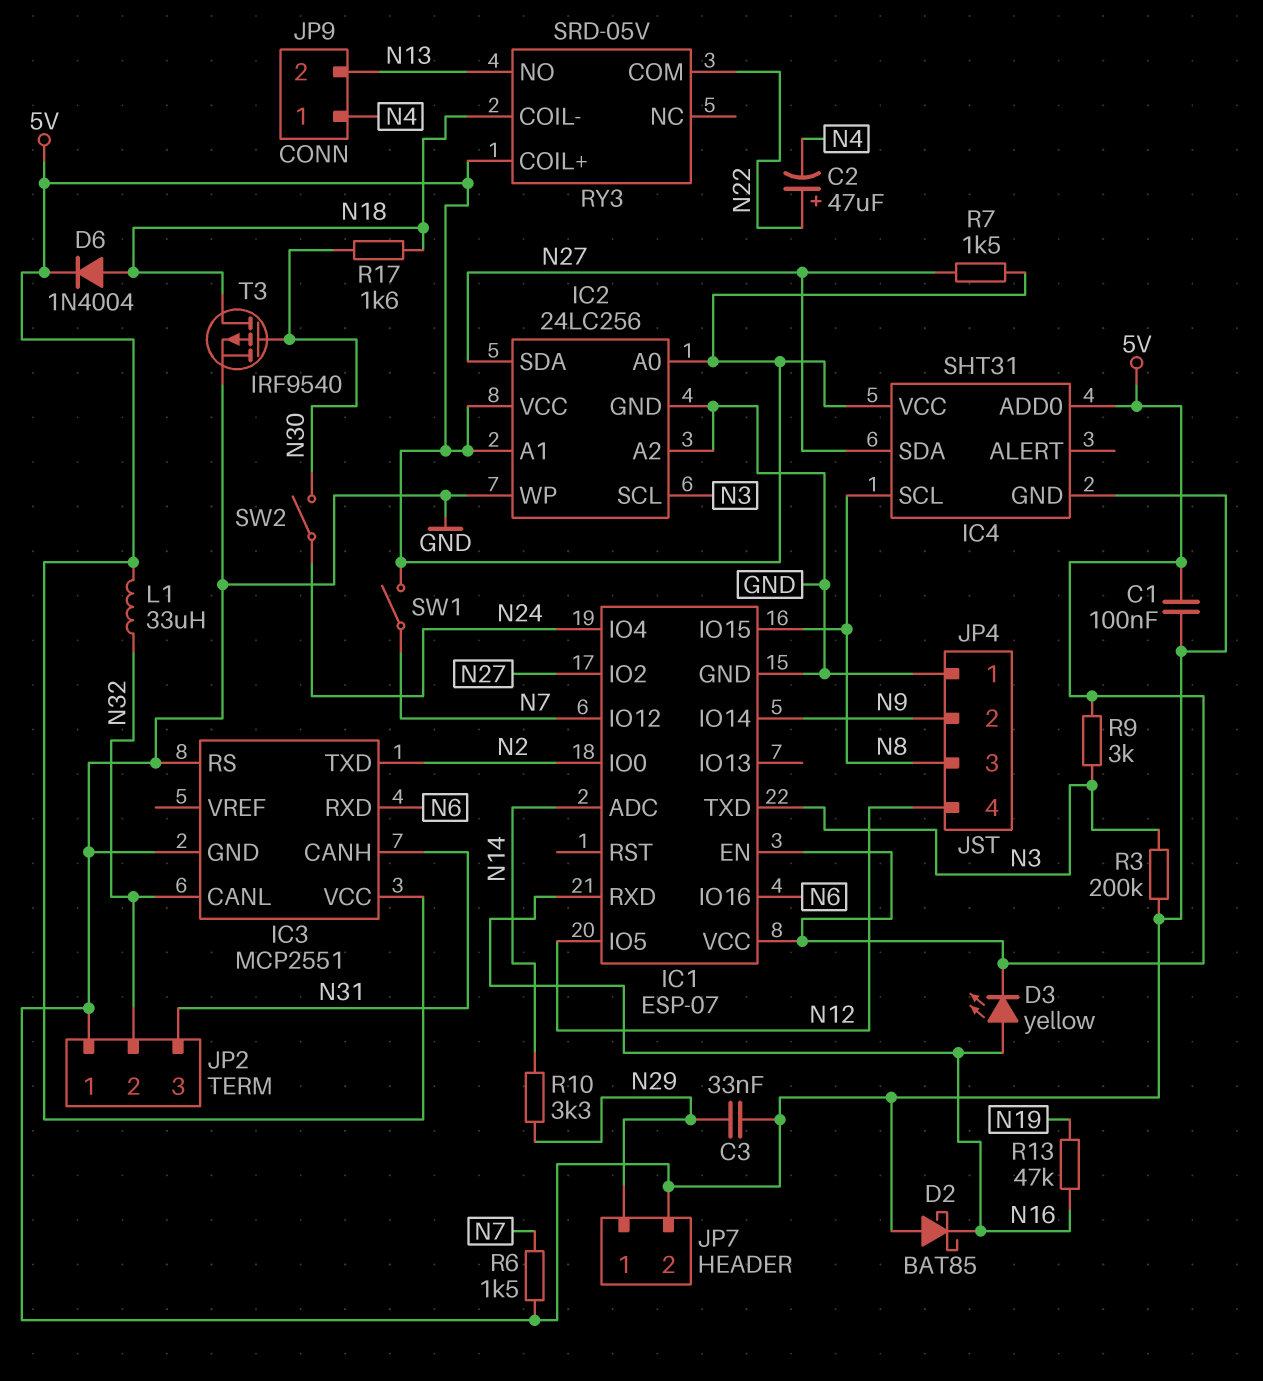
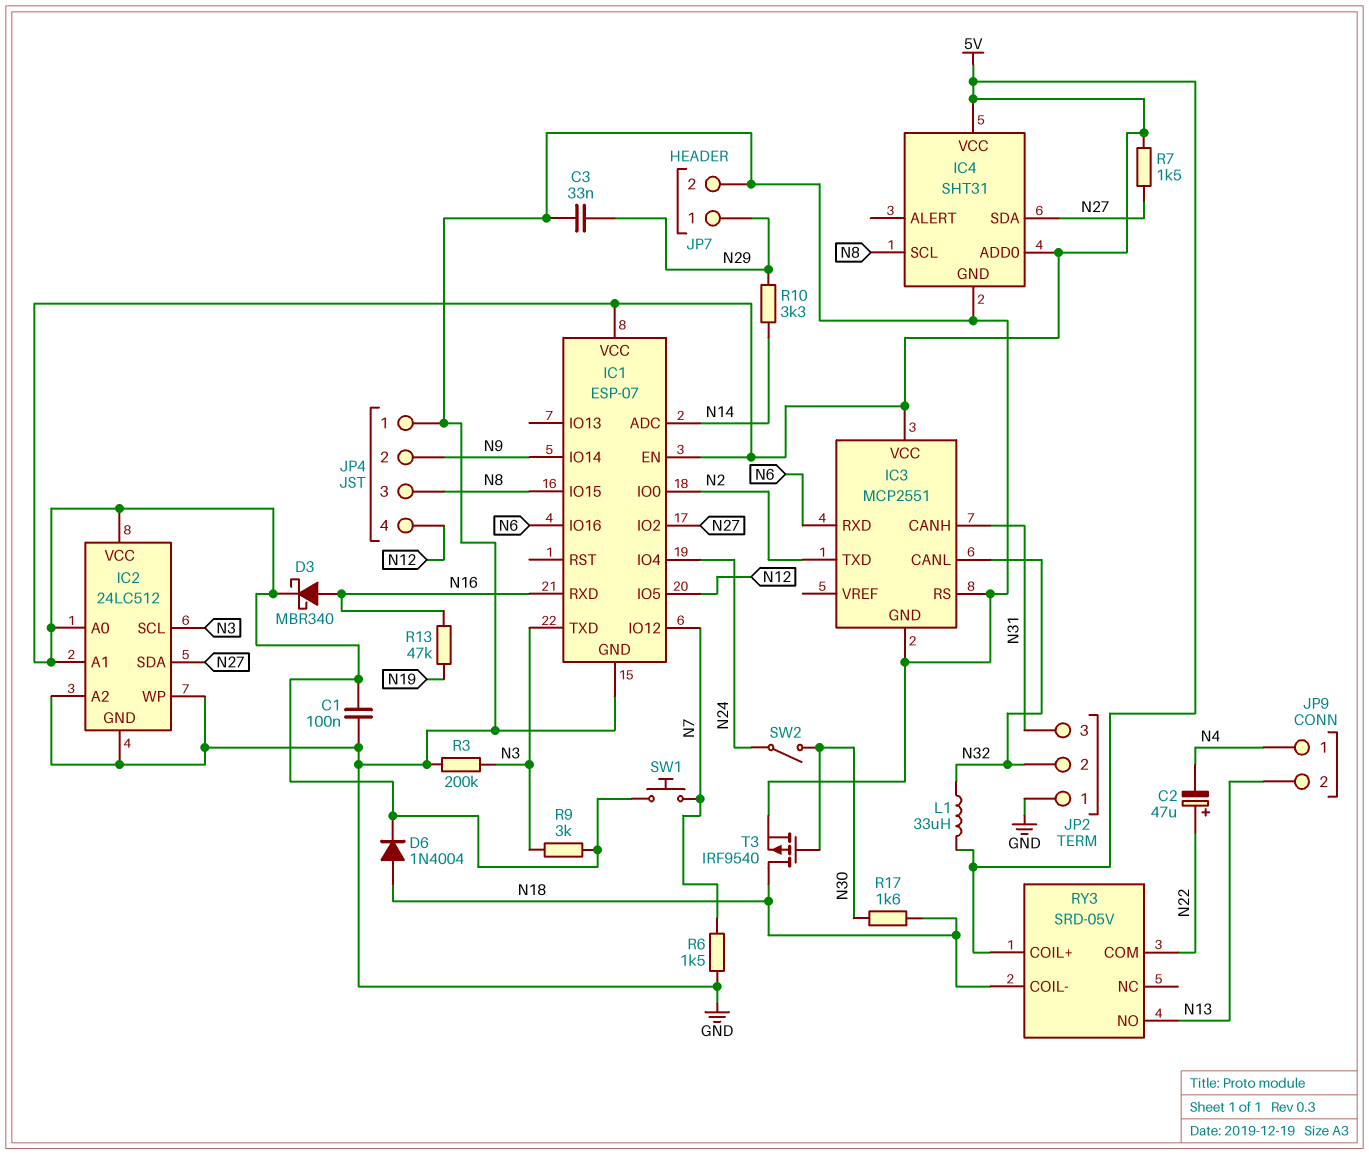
D2: schottky BAT85 (A GND, K N16) -> none
D3: LED yellow (A N16, K 5V) -> schottky MBR340 (A N16, K 5V)
IC2: 24LC256 -> 24LC512
SW1: switch (5V, N7) -> button (5V, N7)

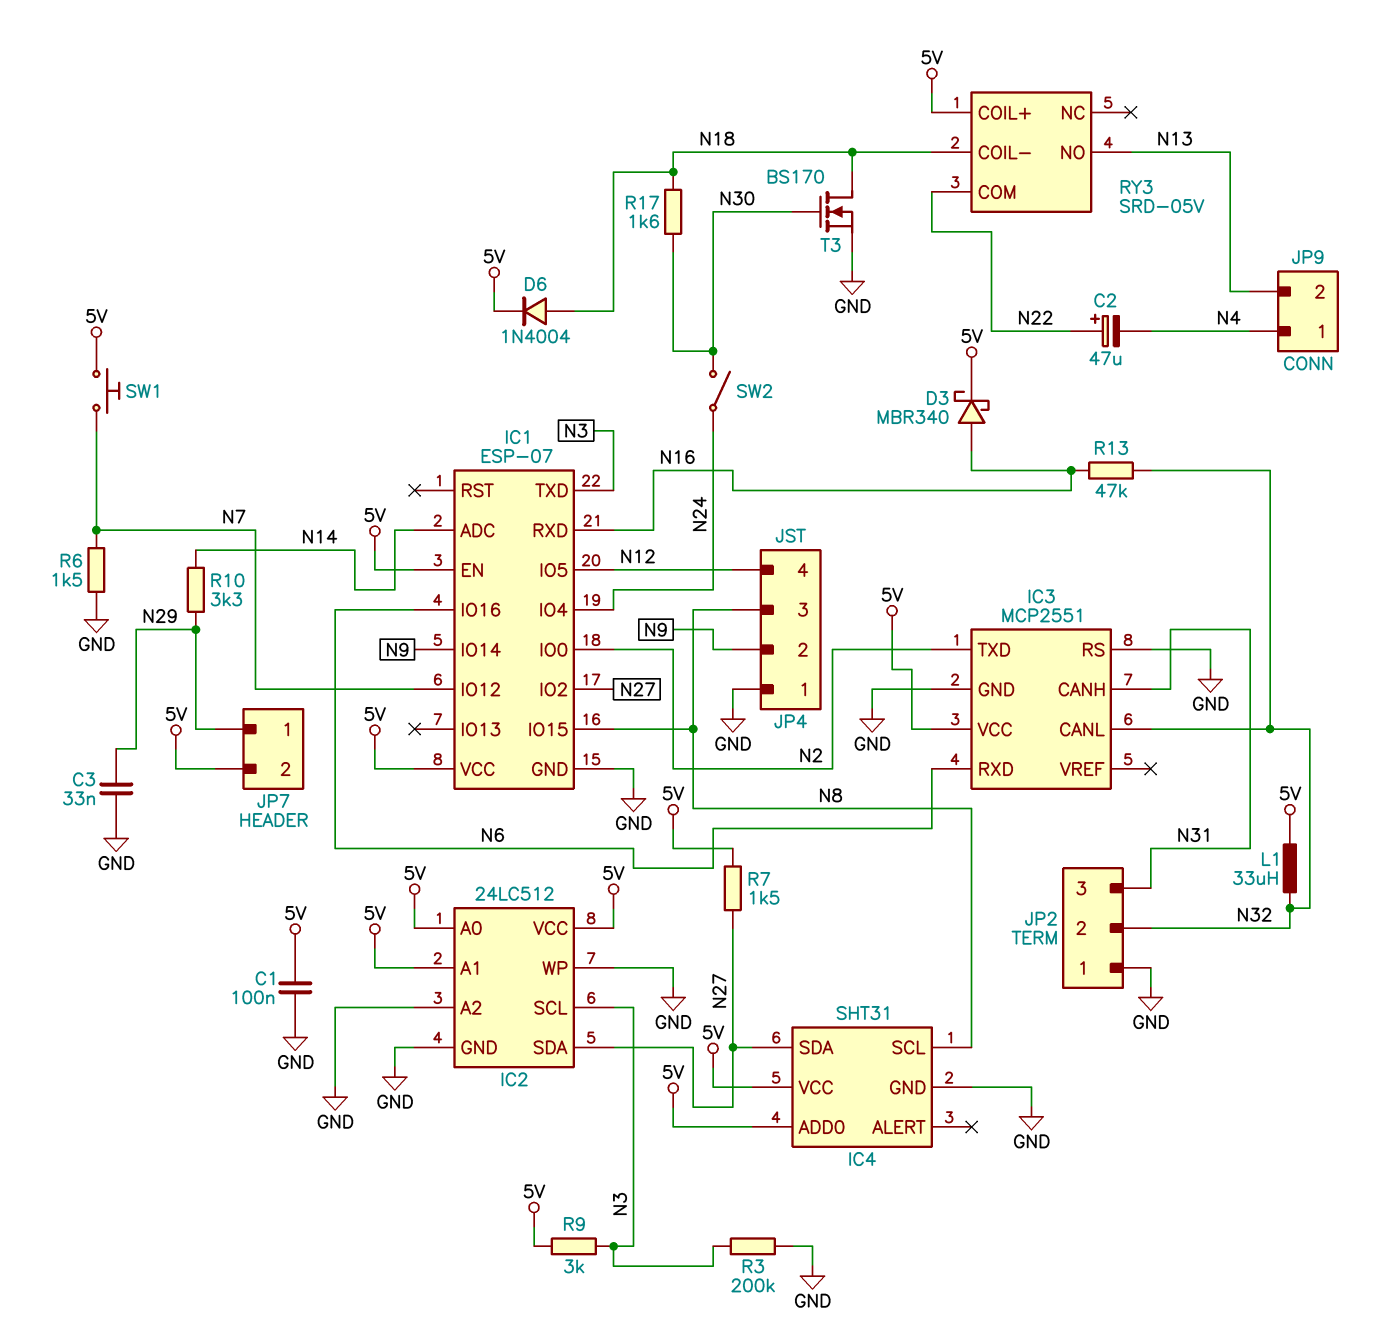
JP7 pin 2: GND -> 5V
R13: 47k (N16, N19) -> 47k (N16, N32)
T3: PMOS IRF9540 (G N30, D N18, S GND) -> NMOS BS170 (G N30, D N18, S GND)

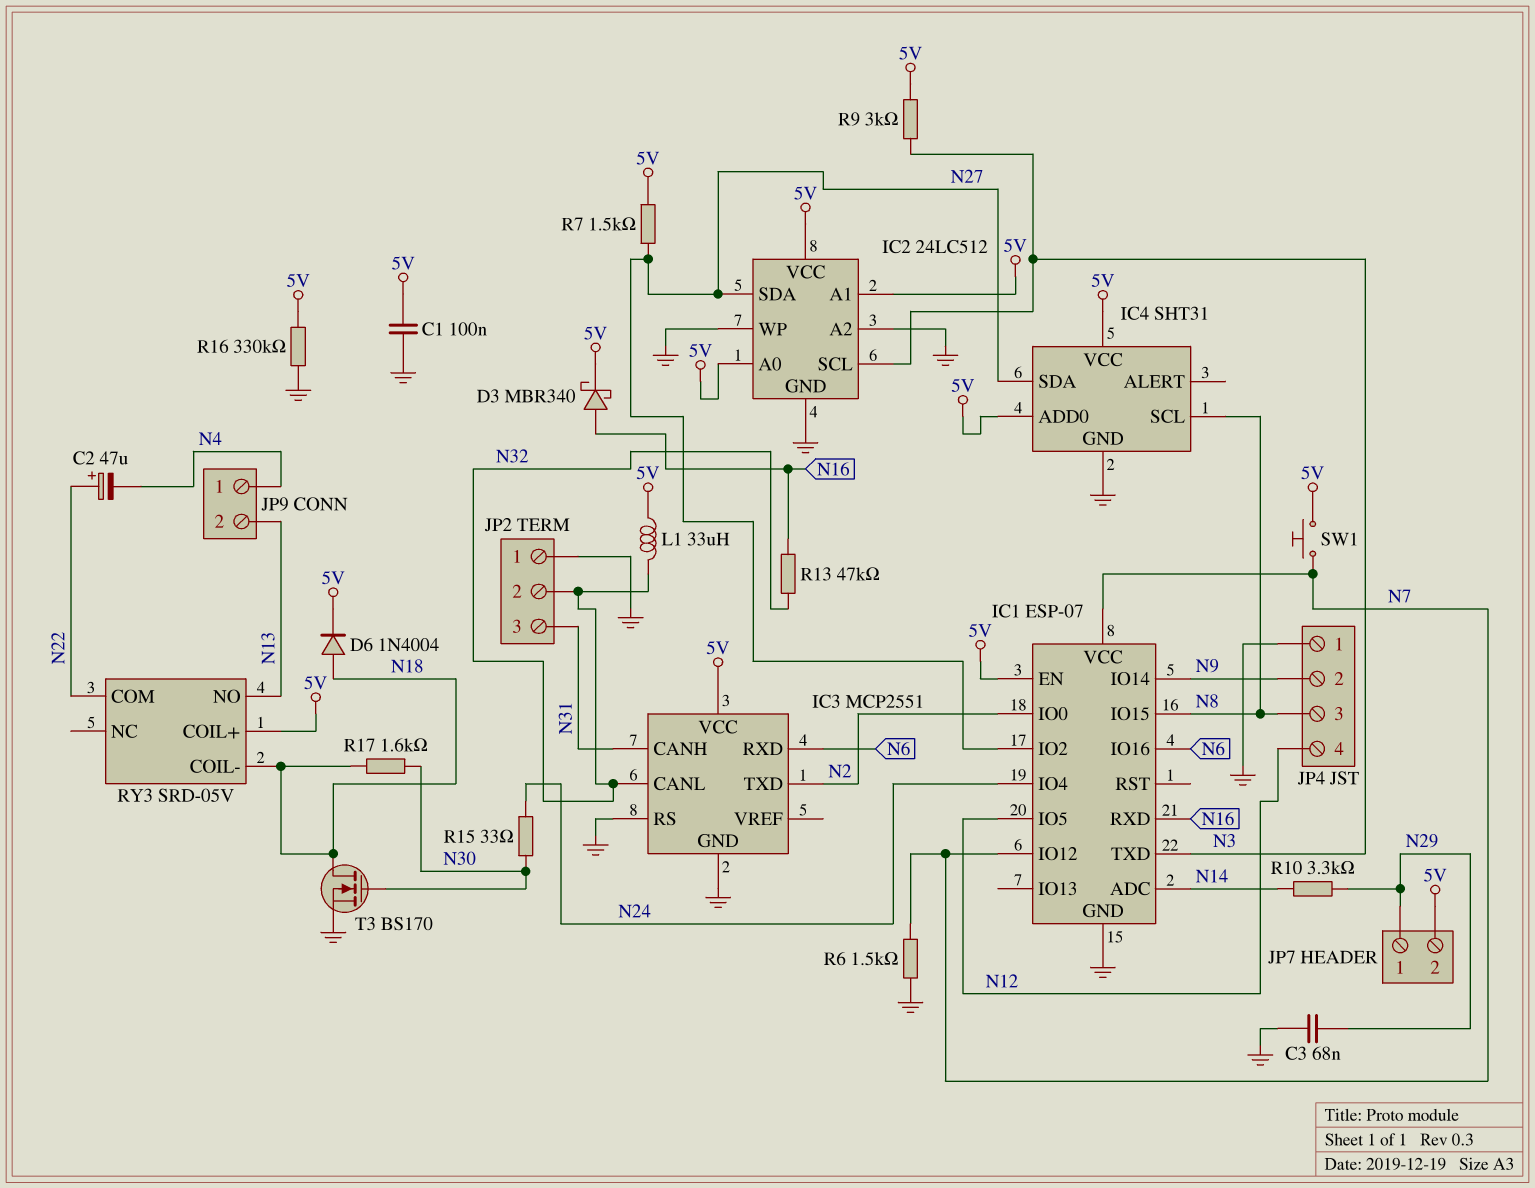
C3: 33nF (GND, N29) -> 68nF (GND, N29)
IC1 pin VCC: 5V -> N7
R3: 200k (GND, N3) -> none
R15: none -> 33 (N24, N30)
R16: none -> 330k (5V, GND)
SW2: switch (N24, N30) -> none

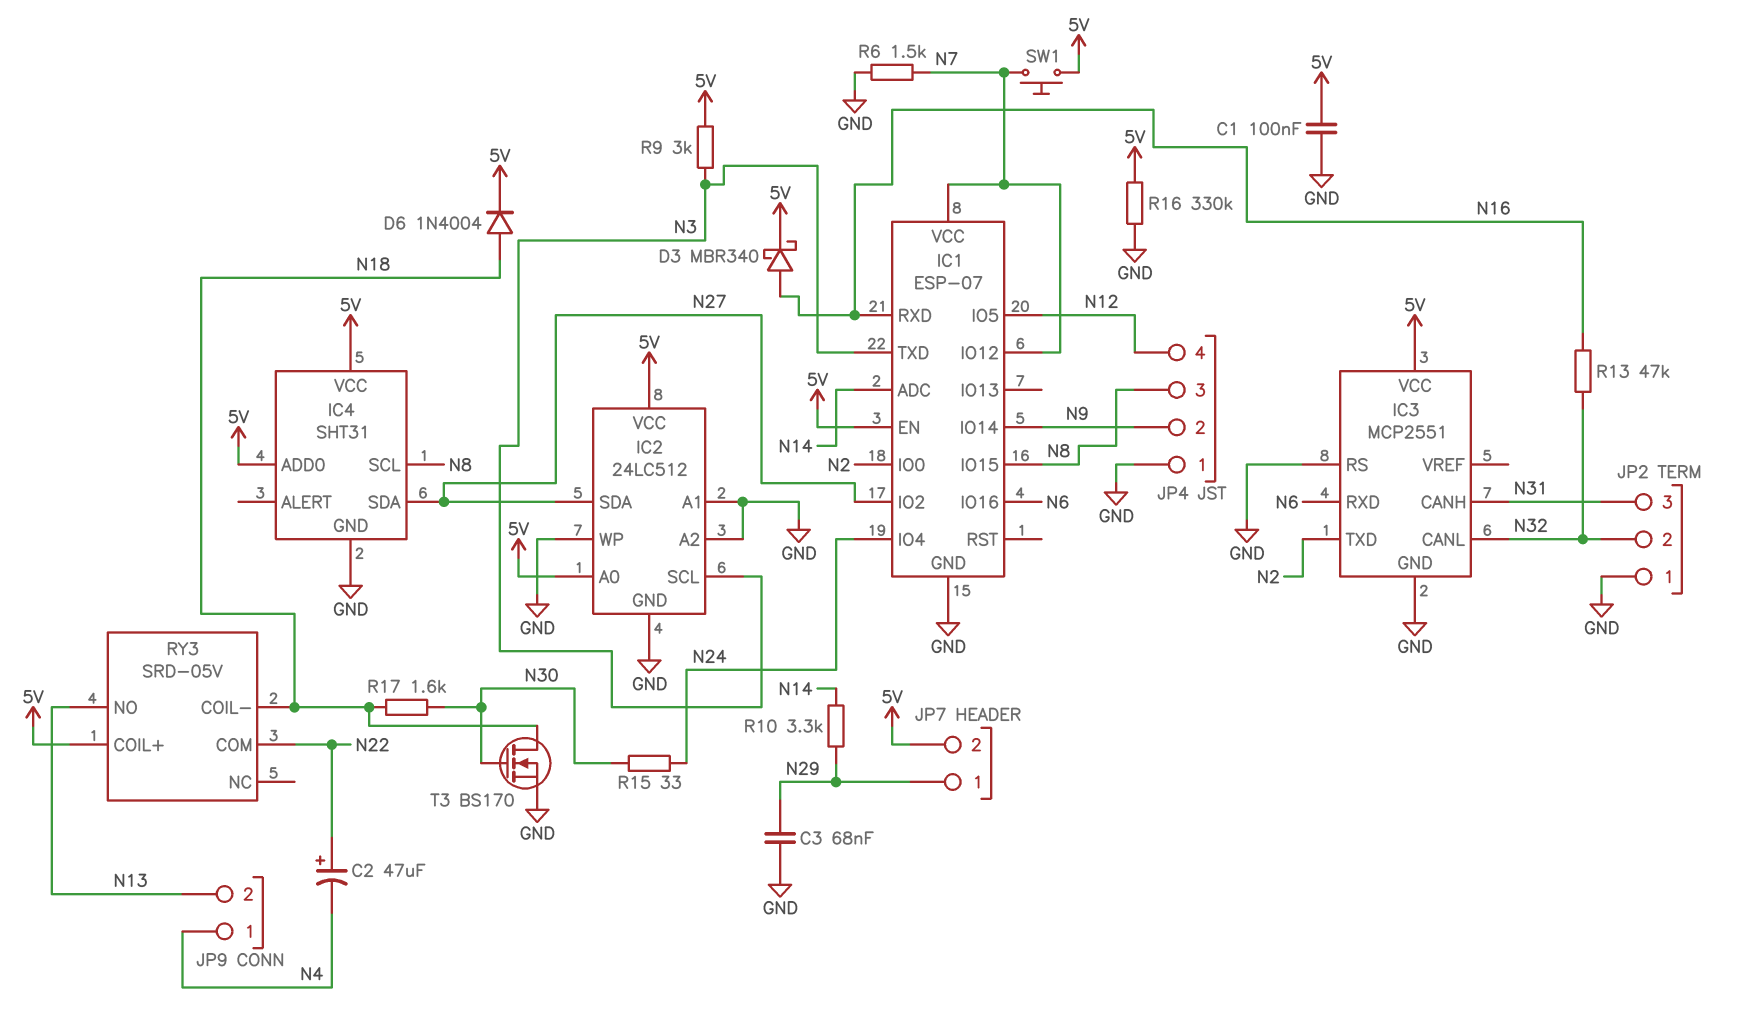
IC2 pin A1: 5V -> GND
L1: 33uH (5V, N32) -> none
R7: 1.5k (5V, N27) -> none

